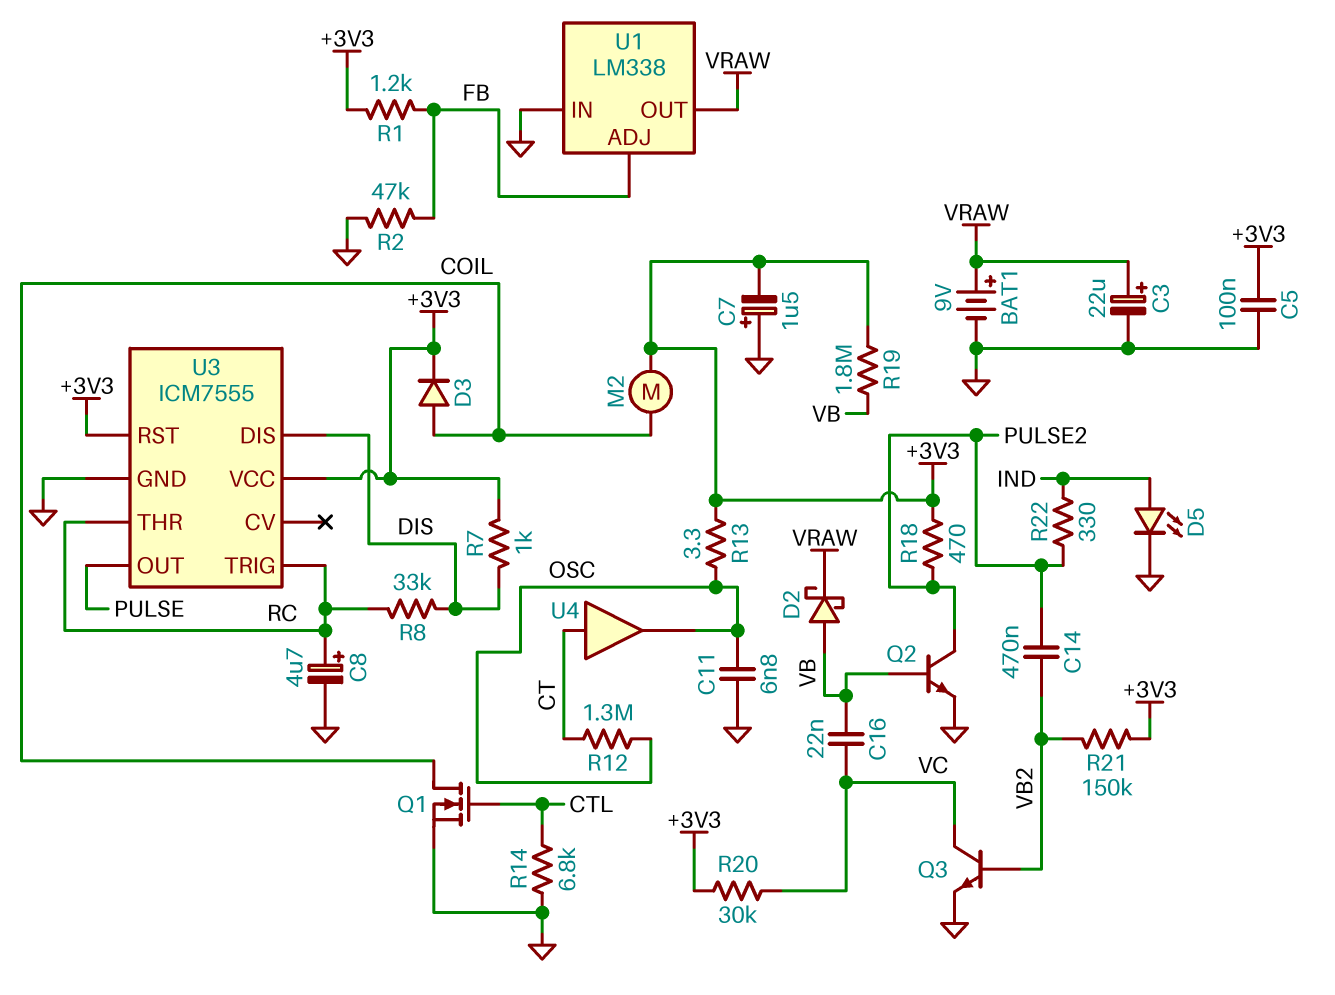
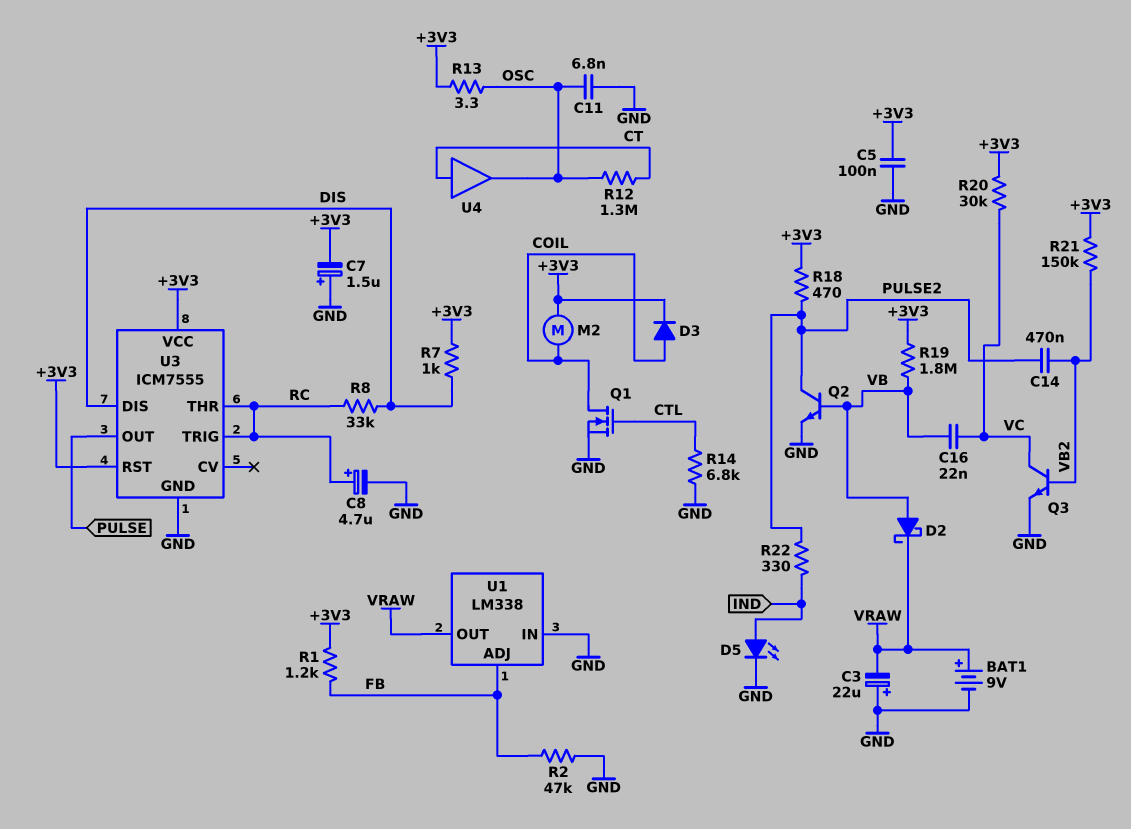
C3: 22uF (plus VRAW, minus GND) -> 22uF (plus GND, minus VRAW)

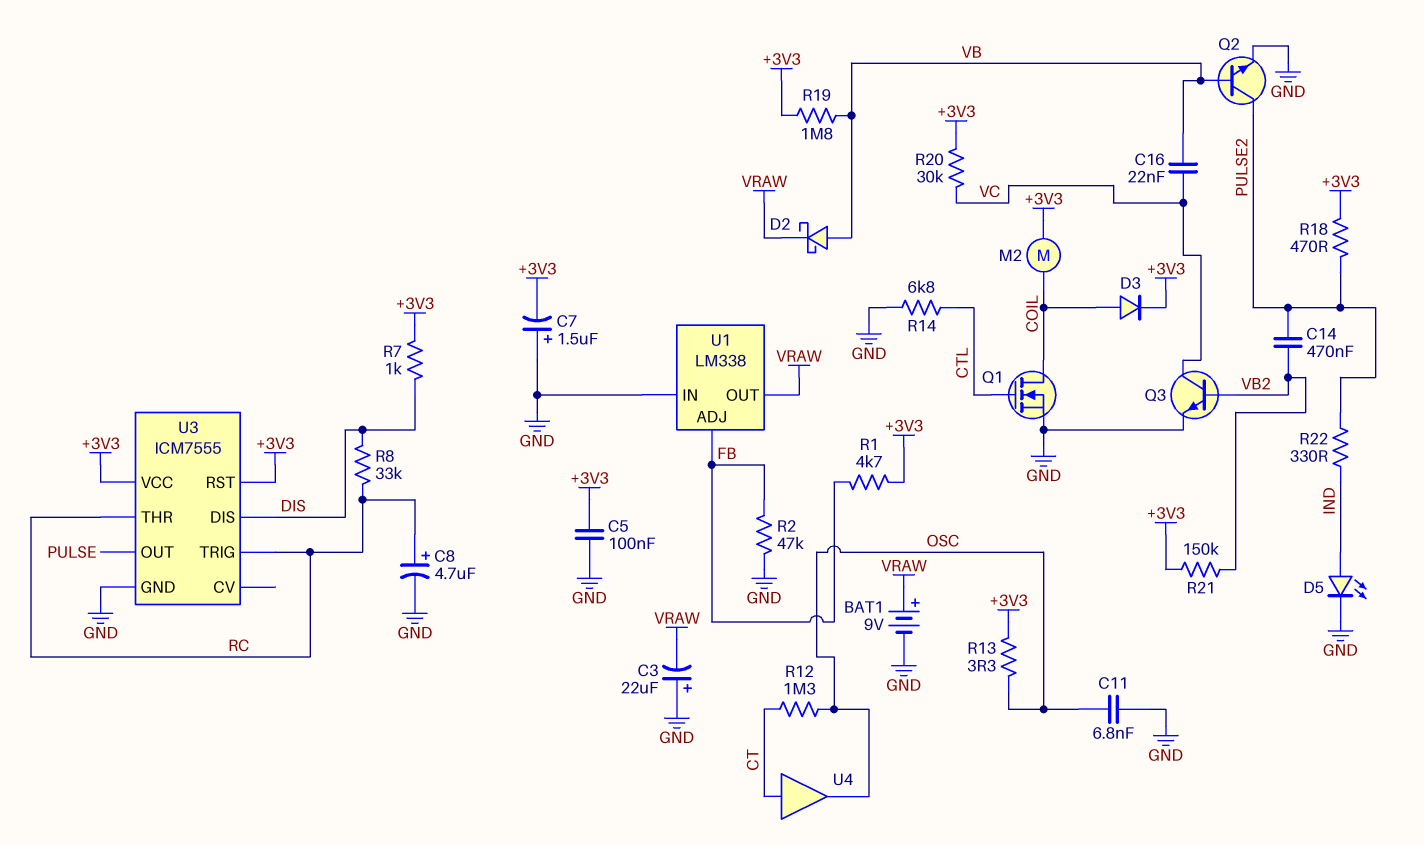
R1: 1.2k (+3V3, FB) -> 4.7k (+3V3, FB)

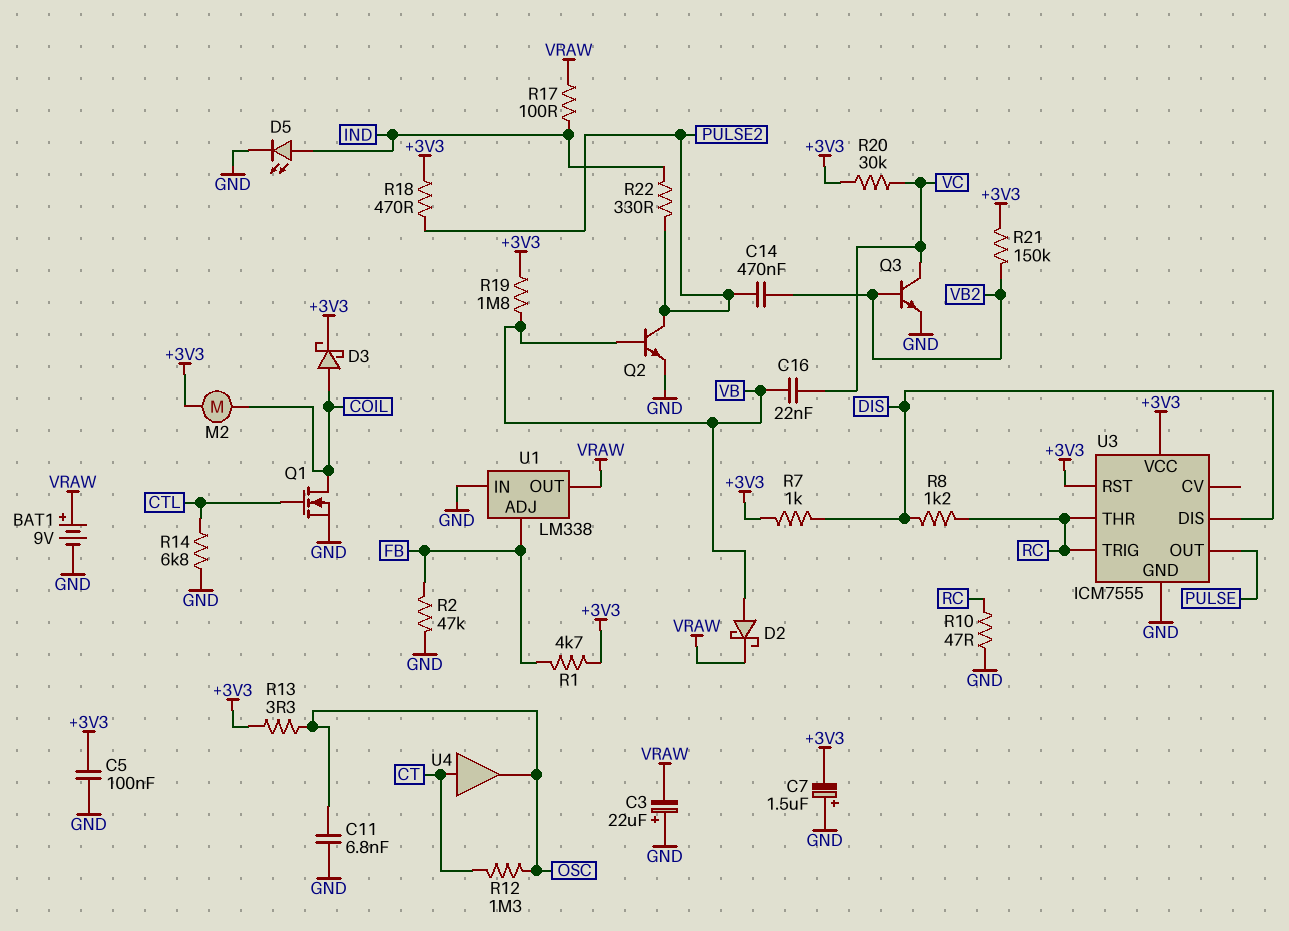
C8: 4.7uF (plus RC, minus GND) -> none
D3: diode (A COIL, K +3V3) -> schottky (A COIL, K +3V3)
R8: 33k (DIS, RC) -> 1.2k (DIS, RC)
R10: none -> 47 (GND, RC)
R17: none -> 100 (IND, VRAW)

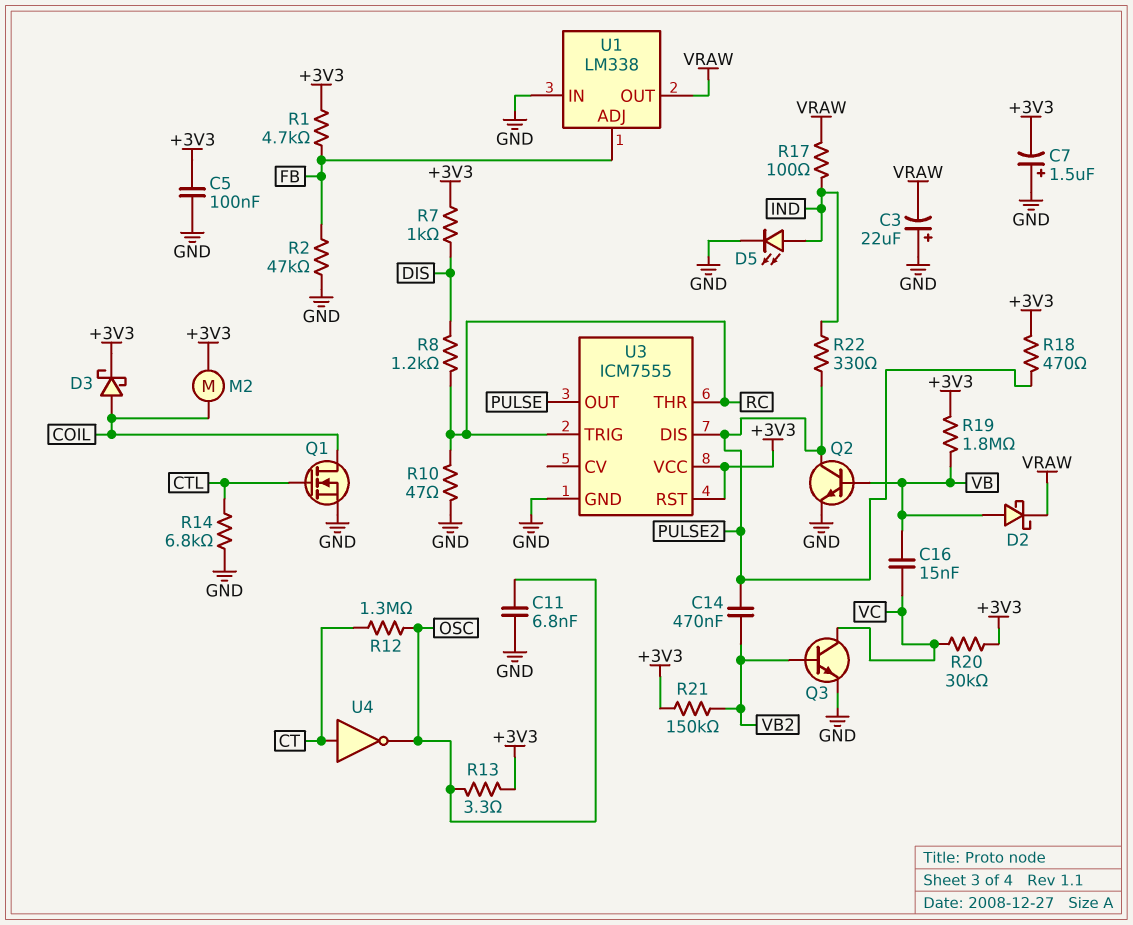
BAT1: 9V (plus VRAW, minus GND) -> none
C16: 22nF (VB, VC) -> 15nF (VB, VC)
U3 pin DIS: DIS -> PULSE2
U4: buffer (in CT, out OSC) -> NOT (in CT, out OSC)

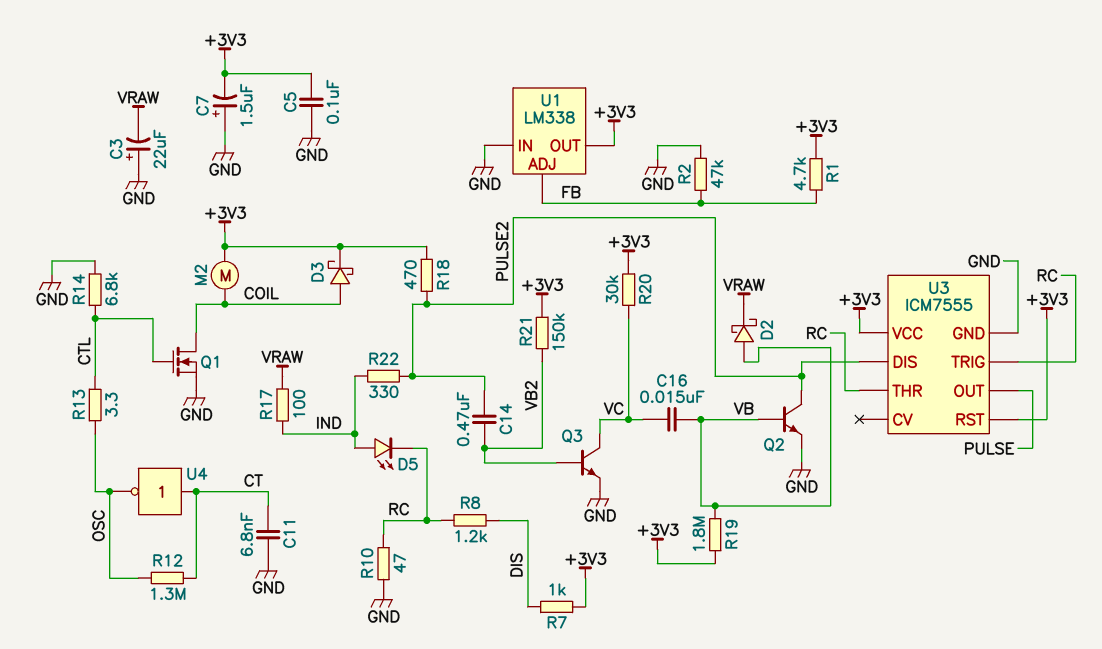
C11: 6.8nF (GND, OSC) -> 6.8nF (CT, GND)
D5: LED (A IND, K GND) -> LED (A IND, K RC)
R13: 3.3 (+3V3, OSC) -> 3.3 (CTL, OSC)
U1 pin OUT: VRAW -> +3V3

